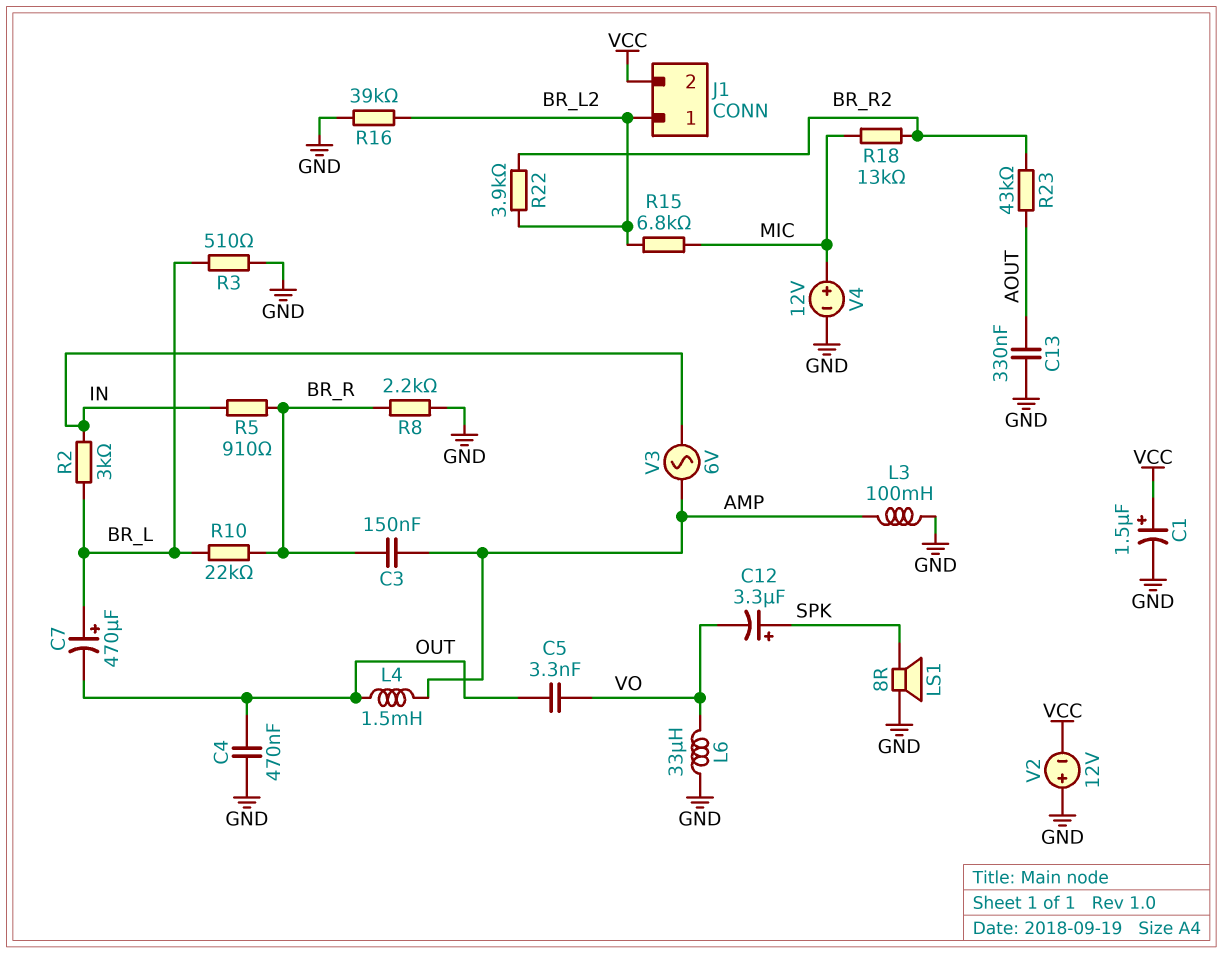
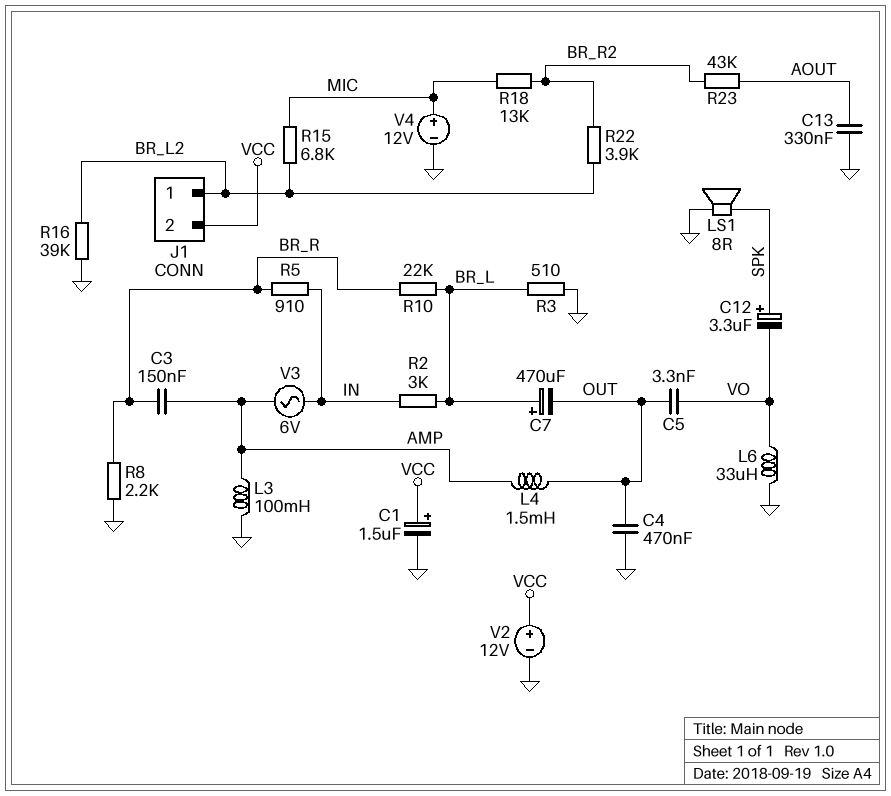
V2: 12V (plus GND, minus VCC) -> 12V (plus VCC, minus GND)

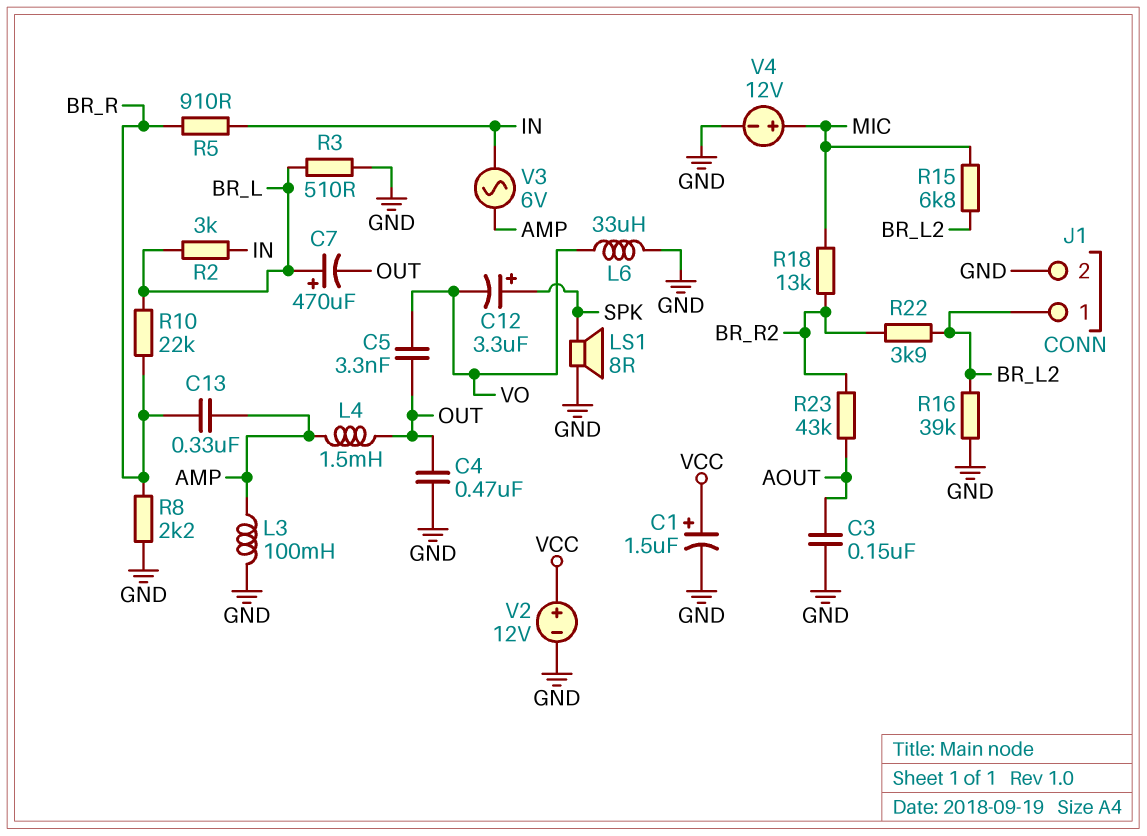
C3: 150nF (AMP, BR_R) -> 150nF (AOUT, GND)
C13: 330nF (AOUT, GND) -> 330nF (AMP, BR_R)
J1 pin 2: VCC -> GND

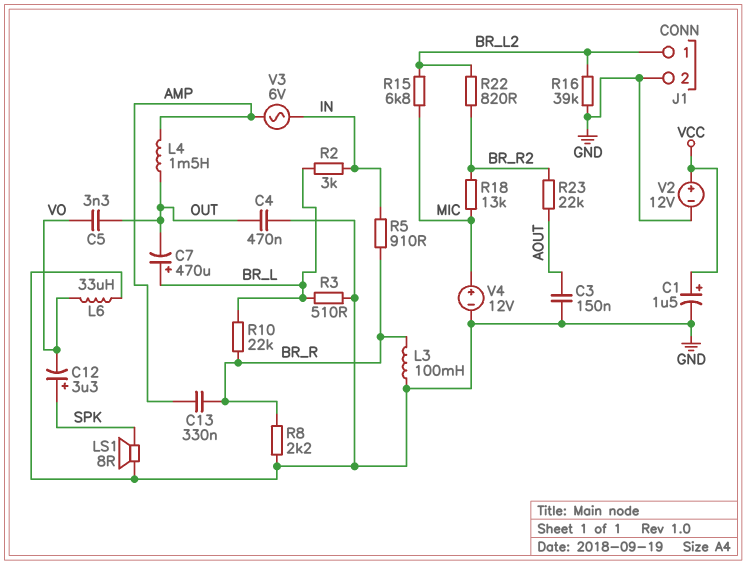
L3: 100mH (AMP, GND) -> 100mH (BR_R, GND)
R22: 3.9k (BR_L2, BR_R2) -> 820 (BR_L2, BR_R2)
R23: 43k (AOUT, BR_R2) -> 22k (AOUT, BR_R2)

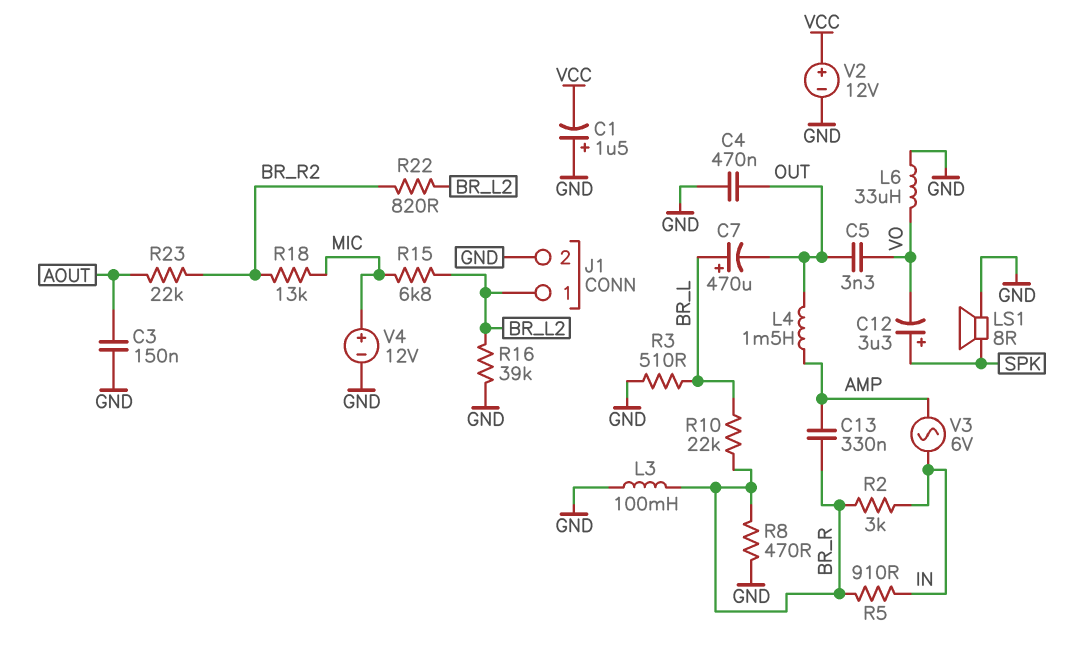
C1: 1.5uF (plus VCC, minus GND) -> 1.5uF (plus GND, minus VCC)
R2: 3k (BR_L, IN) -> 3k (BR_R, IN)
R8: 2.2k (BR_R, GND) -> 470 (BR_R, GND)

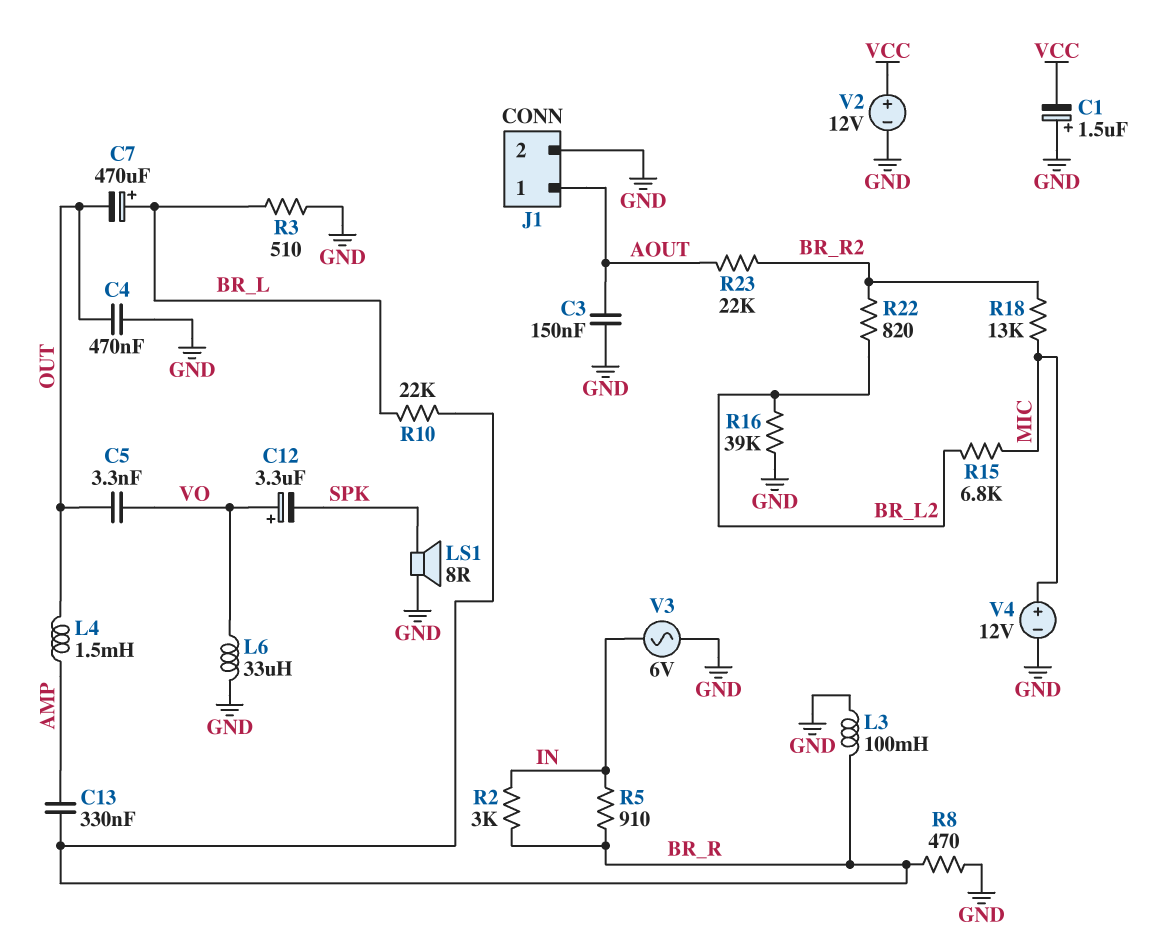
C12: 3.3uF (plus SPK, minus VO) -> 3.3uF (plus VO, minus SPK)
J1 pin 1: BR_L2 -> AOUT
V3: AC 6V (AMP, IN) -> AC 6V (GND, IN)

